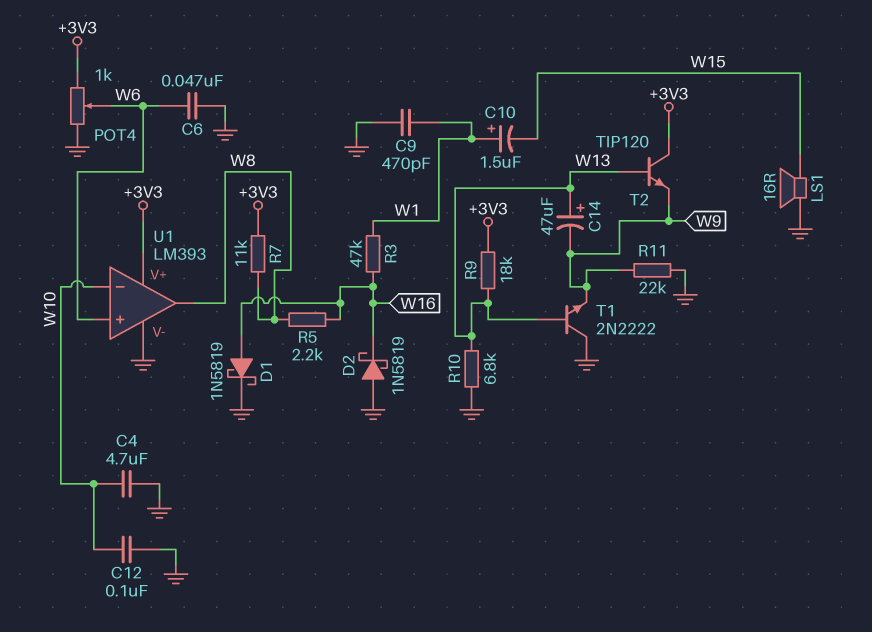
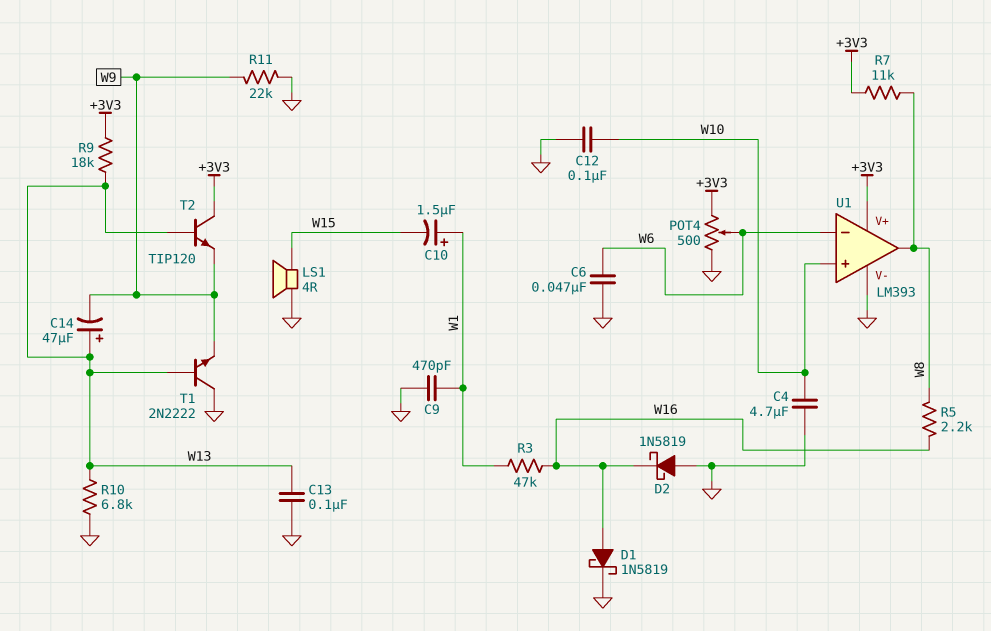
C13: none -> 100nF (GND, W13)
LS1: speaker 16R (GND, W15) -> speaker 4R (GND, W15)
POT4: 1k (+3V3, GND, wiper W6) -> 500 (+3V3, GND, wiper W6)
U1 pin in+: W6 -> W10
U1 pin in-: W10 -> W6

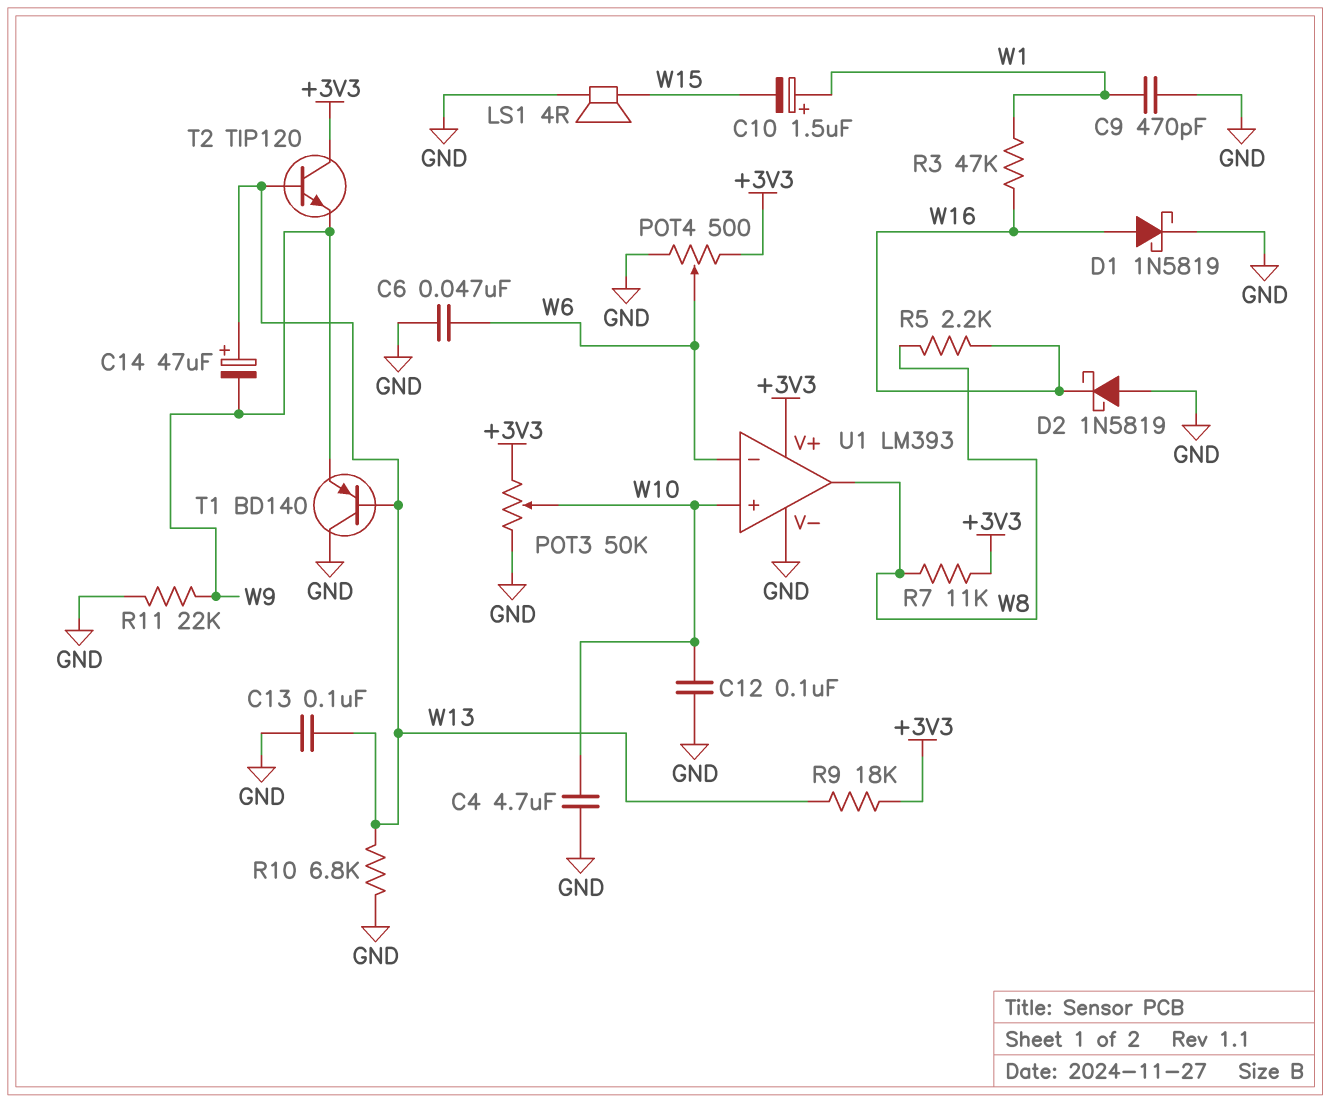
POT3: none -> 50k (+3V3, GND, wiper W10)
T1: NPN 2N2222 (B W13, C GND, E W9) -> PNP BD140 (B W13, C GND, E W9)

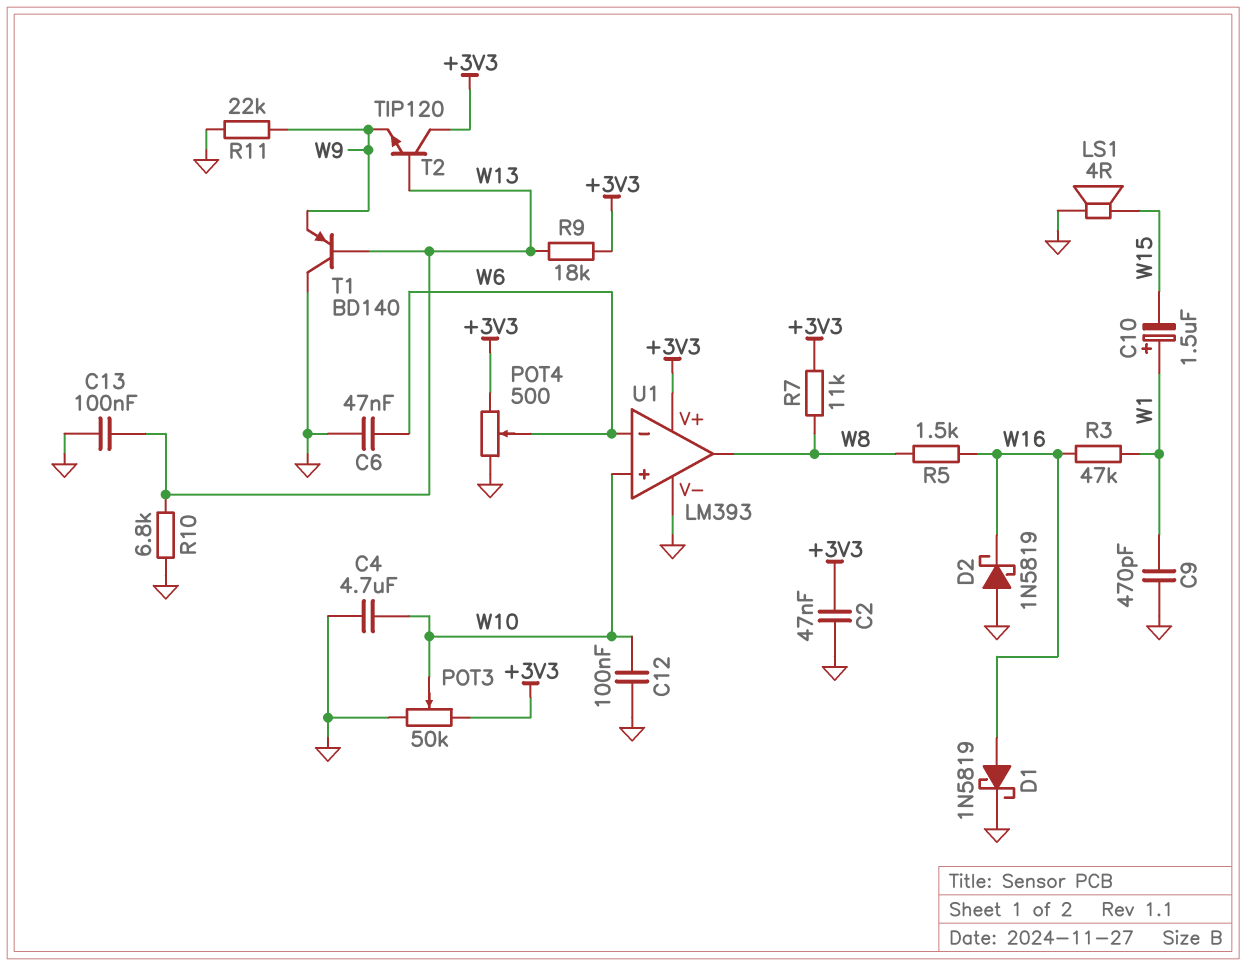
C2: none -> 47nF (+3V3, GND)
C14: 47uF (plus W13, minus W9) -> none
R5: 2.2k (W8, W16) -> 1.5k (W8, W16)

